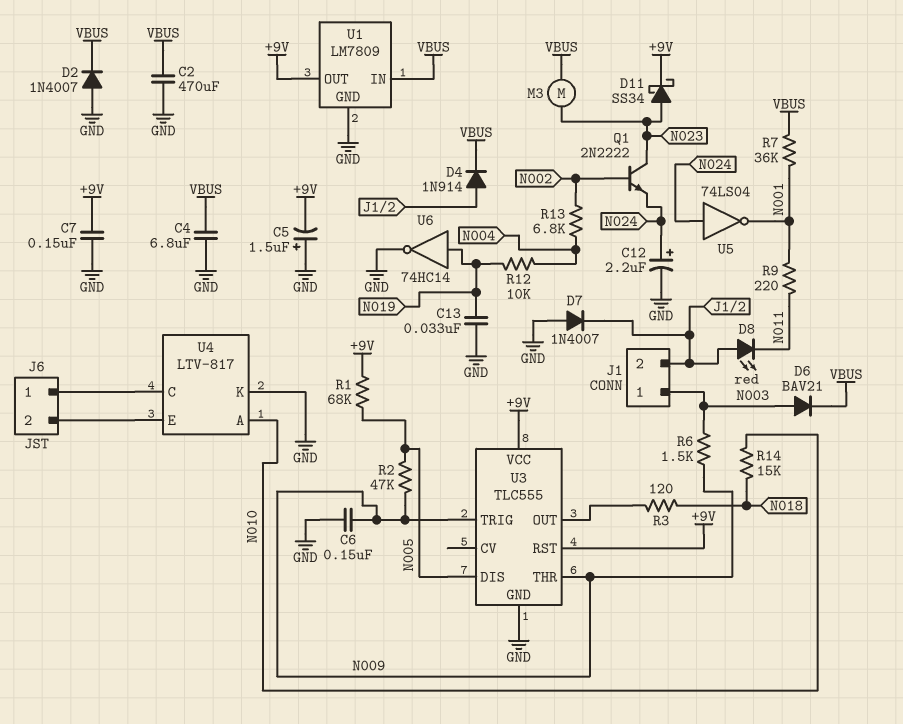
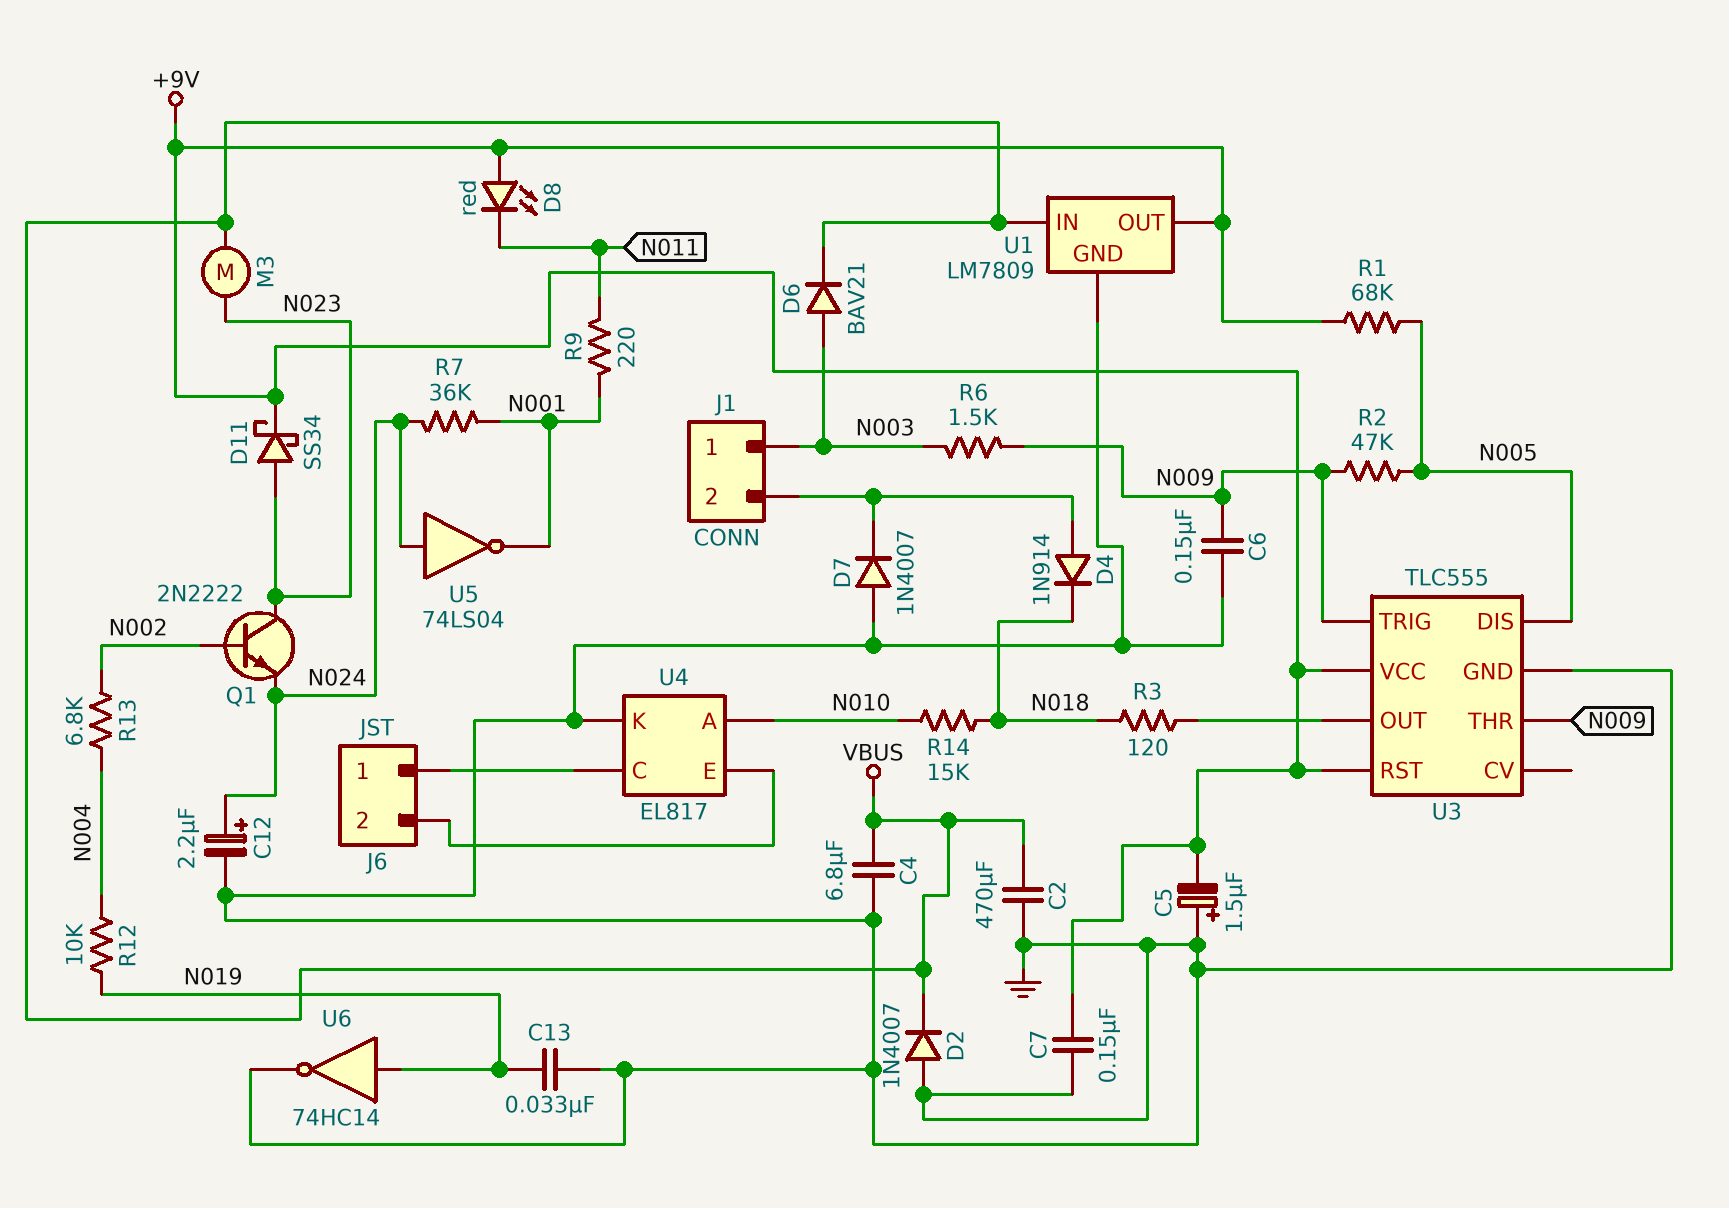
D4: diode 1N914 (A J1/2, K VBUS) -> diode 1N914 (A J1/2, K N018)
D8: LED red (A J1/2, K N011) -> LED red (A +9V, K N011)
R7: 36k (N001, VBUS) -> 36k (N001, N024)
U4: LTV-817 -> EL817

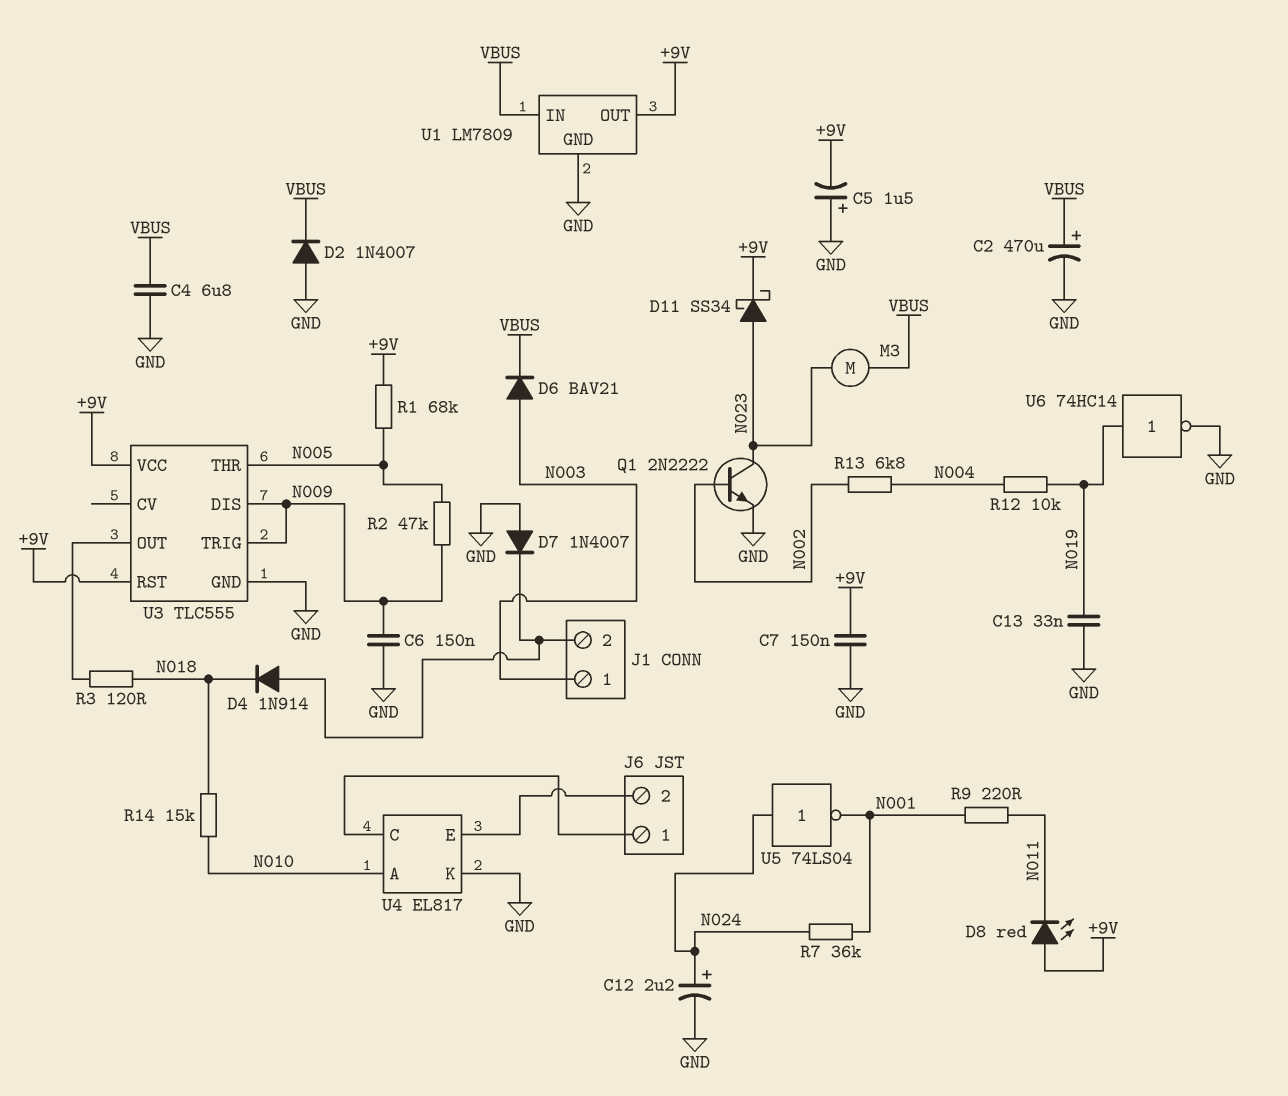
C2: 470uF (GND, VBUS) -> 470uF (plus VBUS, minus GND)
Q1: NPN 2N2222 (B N002, C N023, E N024) -> NPN 2N2222 (B N002, C N023, E GND)
R6: 1.5k (N003, N009) -> none
U3 pin DIS: N005 -> N009
U3 pin THR: N009 -> N005

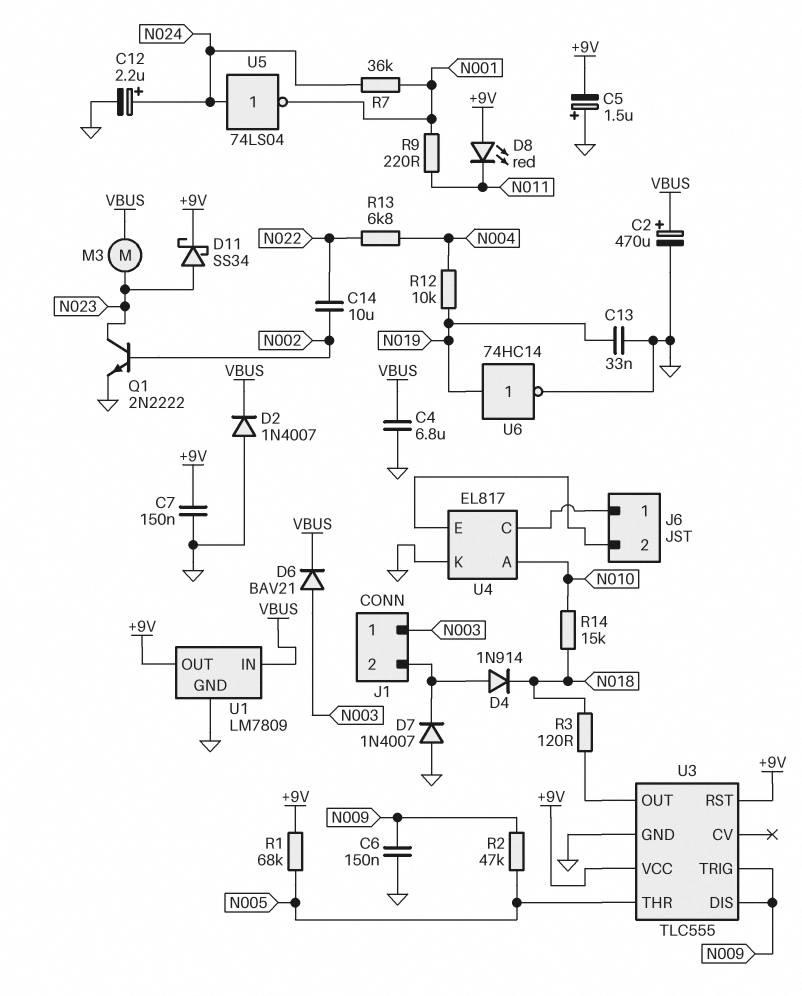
C14: none -> 10uF (N002, N022)
R13: 6.8k (N002, N004) -> 6.8k (N004, N022)

